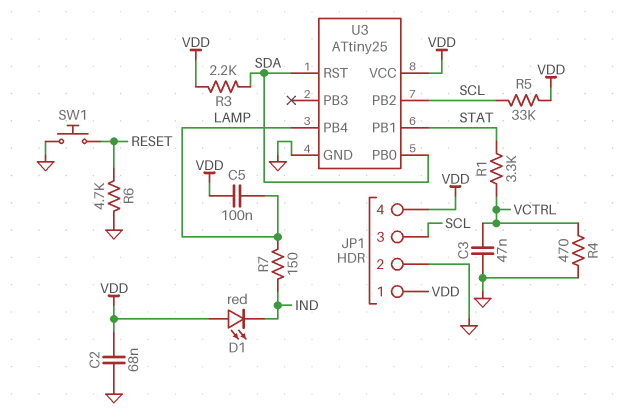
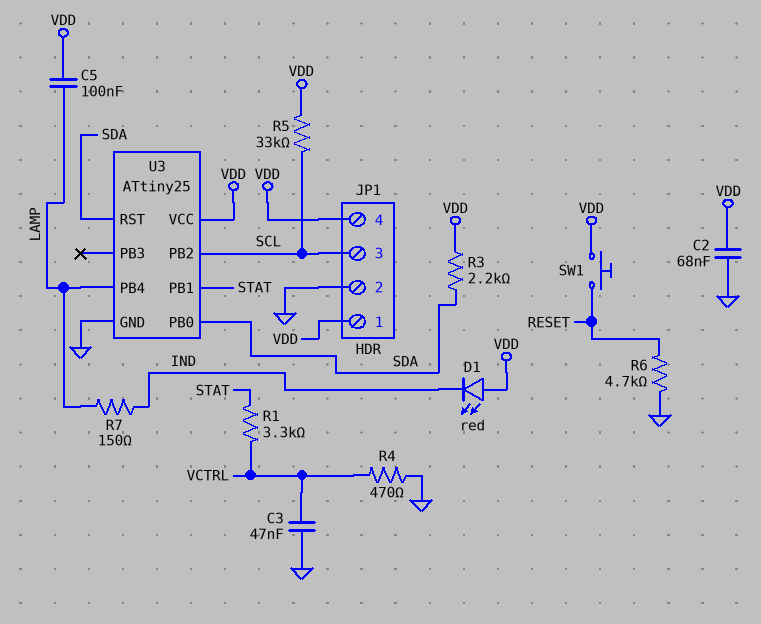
SW1: button (GND, RESET) -> button (RESET, VDD)

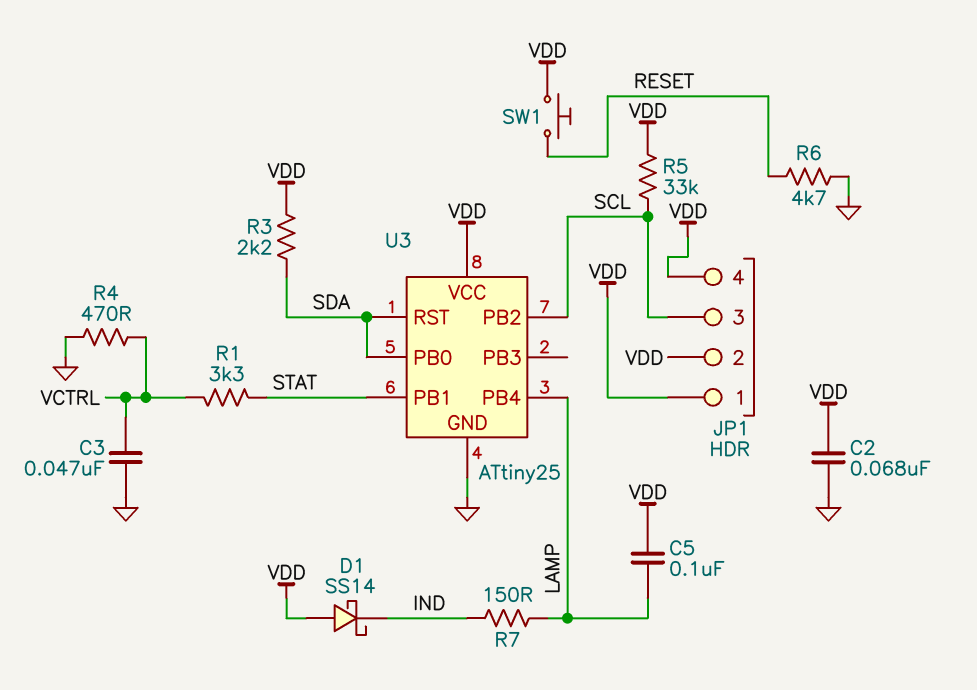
D1: LED red (A VDD, K IND) -> schottky SS14 (A VDD, K IND)
JP1 pin 2: GND -> VDD

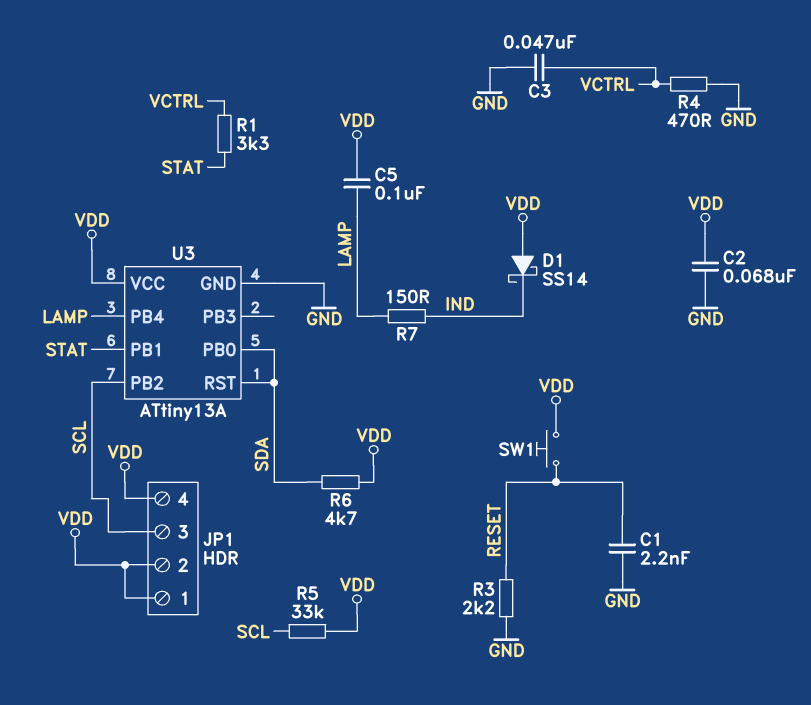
C1: none -> 2.2nF (GND, RESET)
R3: 2.2k (SDA, VDD) -> 2.2k (GND, RESET)
R6: 4.7k (GND, RESET) -> 4.7k (SDA, VDD)
U3: ATtiny25 -> ATtiny13A

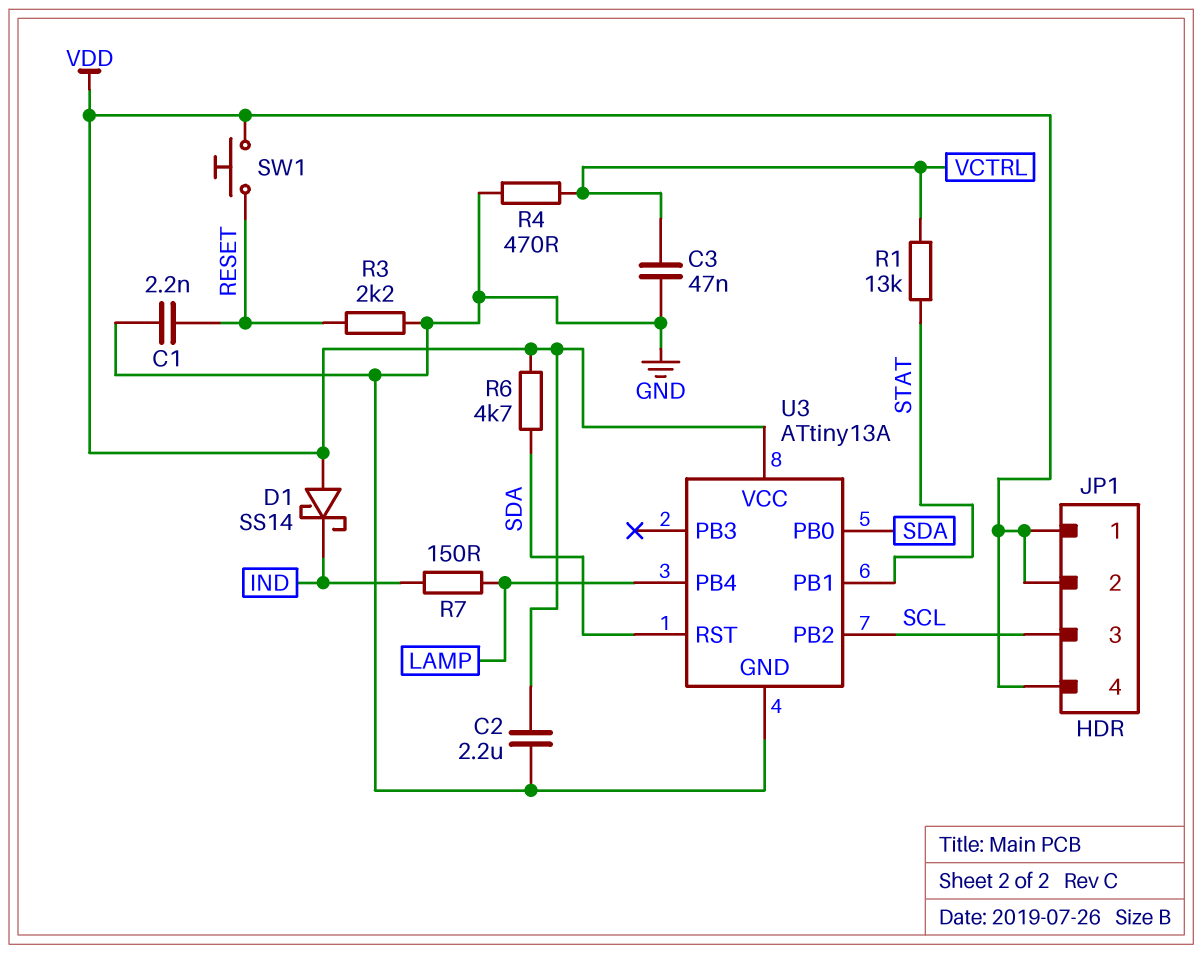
C2: 68nF (GND, VDD) -> 2.2uF (GND, VDD)
C5: 100nF (LAMP, VDD) -> none
R1: 3.3k (STAT, VCTRL) -> 13k (STAT, VCTRL)
R5: 33k (SCL, VDD) -> none

